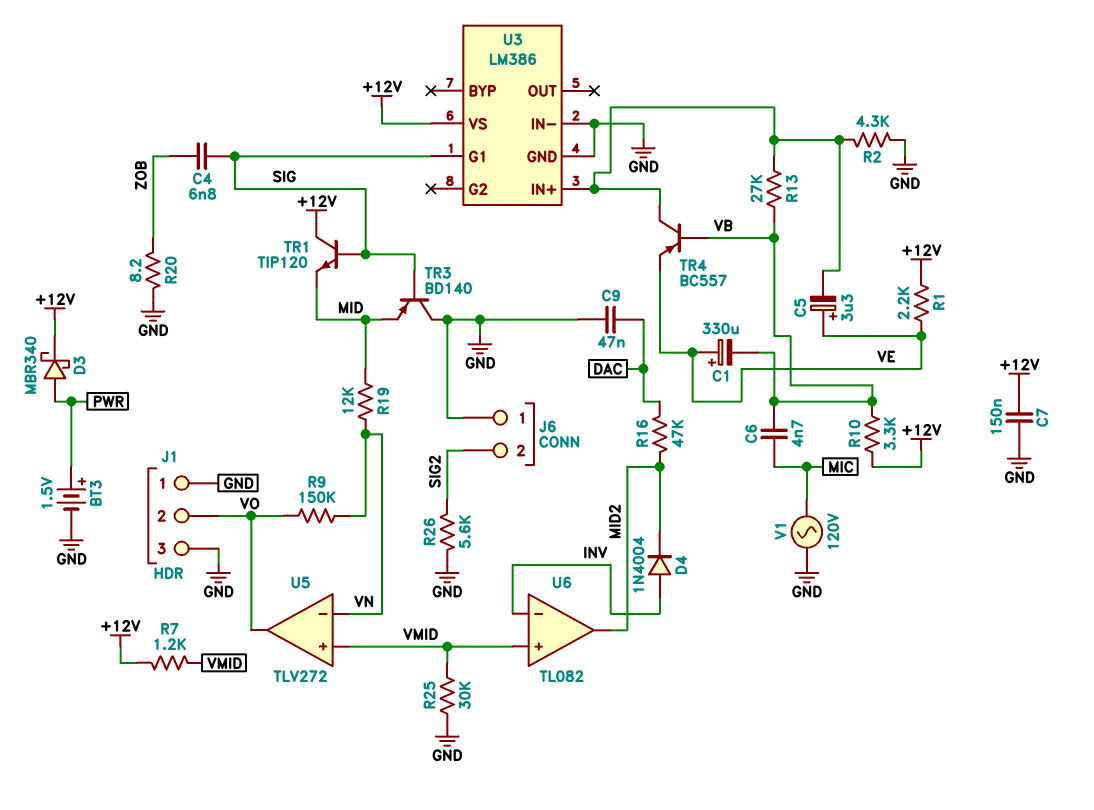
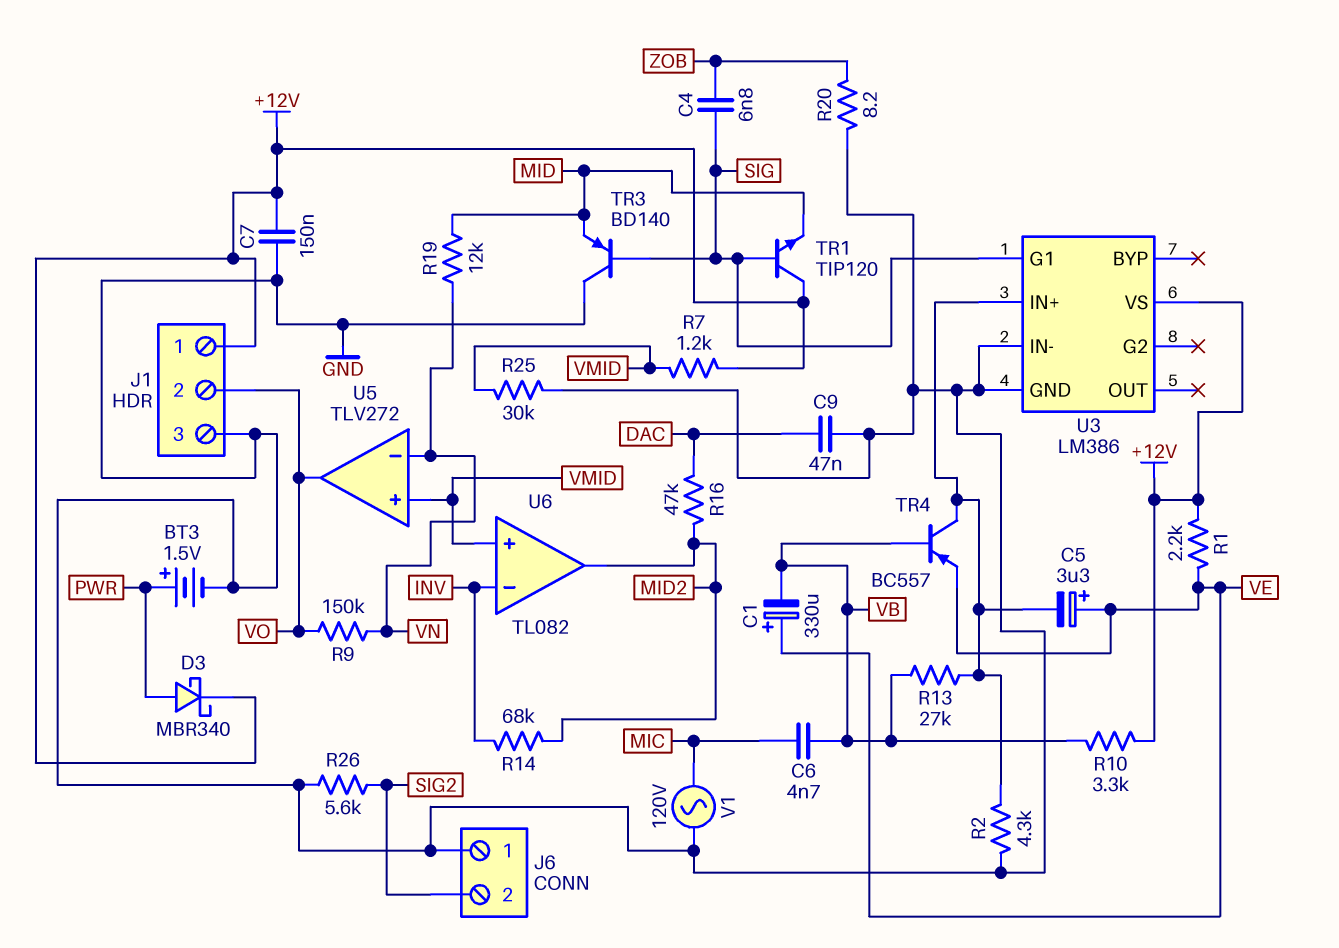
D4: diode 1N4004 (A INV, K MID2) -> none
J1 pin 1: GND -> +12V
R14: none -> 68k (INV, MID2)

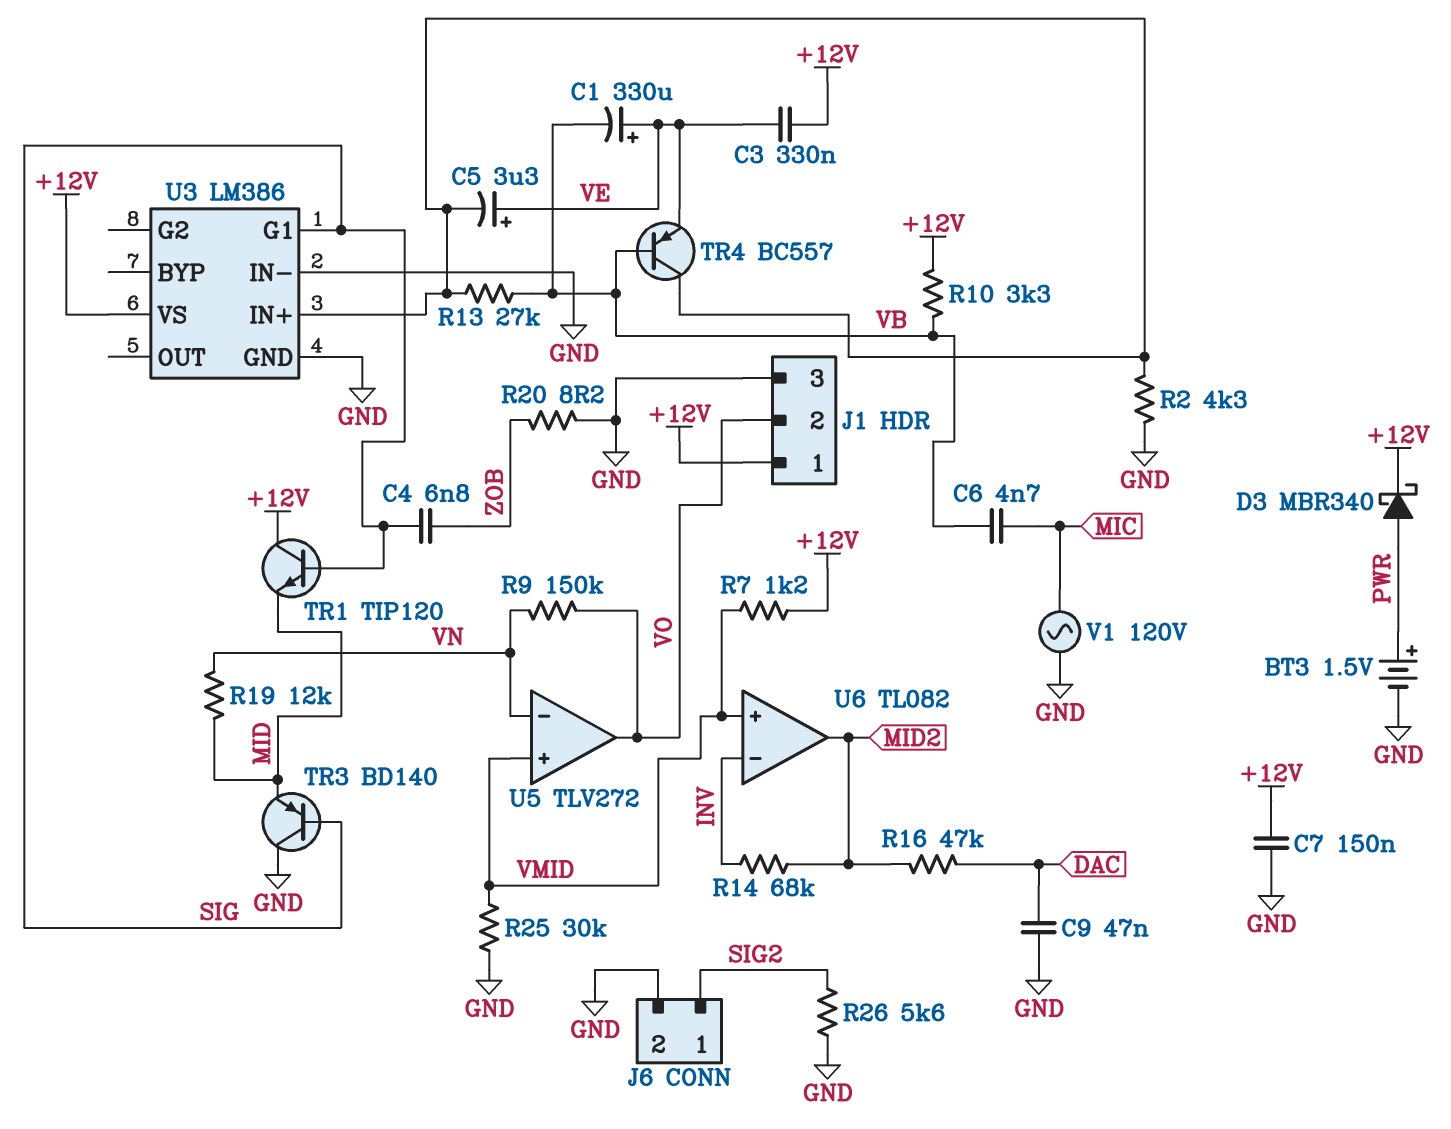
C3: none -> 330nF (+12V, VE)
J6 pin 1: GND -> SIG2
J6 pin 2: SIG2 -> GND
R1: 2.2k (+12V, VE) -> none

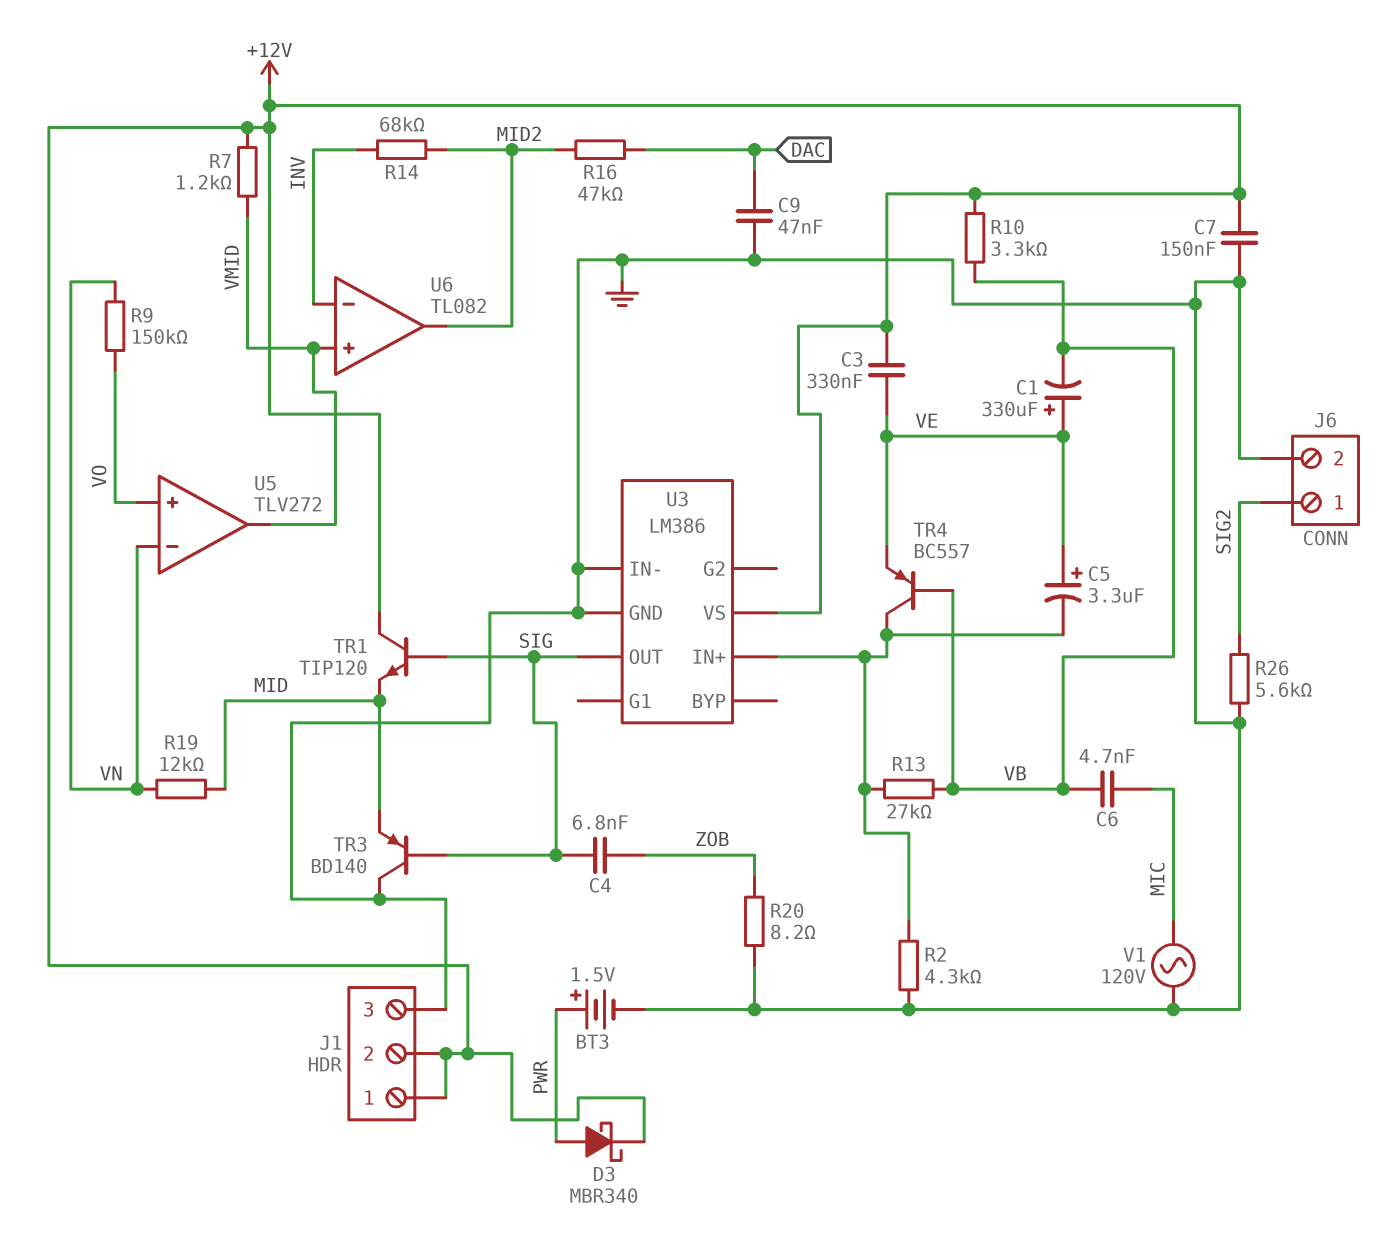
J1 pin 2: VO -> +12V
R25: 30k (GND, VMID) -> none
U3 pin G1: SIG -> none
U3 pin OUT: none -> SIG
U5 pin in+: VMID -> VO
U5 pin out: VO -> VMID

